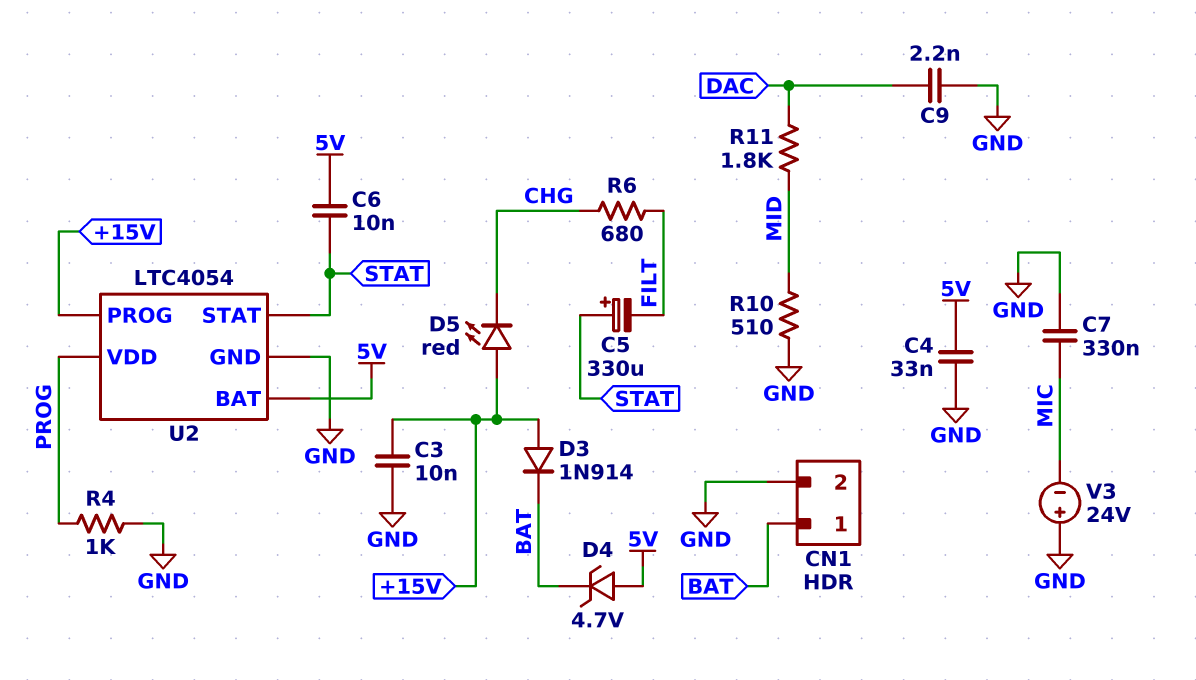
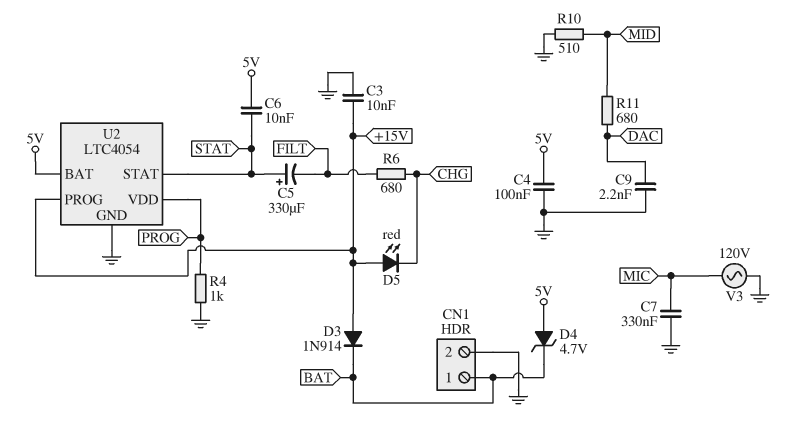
C4: 33nF (5V, GND) -> 100nF (5V, GND)
R11: 1.8k (DAC, MID) -> 680 (DAC, MID)
V3: 24V (plus GND, minus MIC) -> AC 120V (GND, MIC)

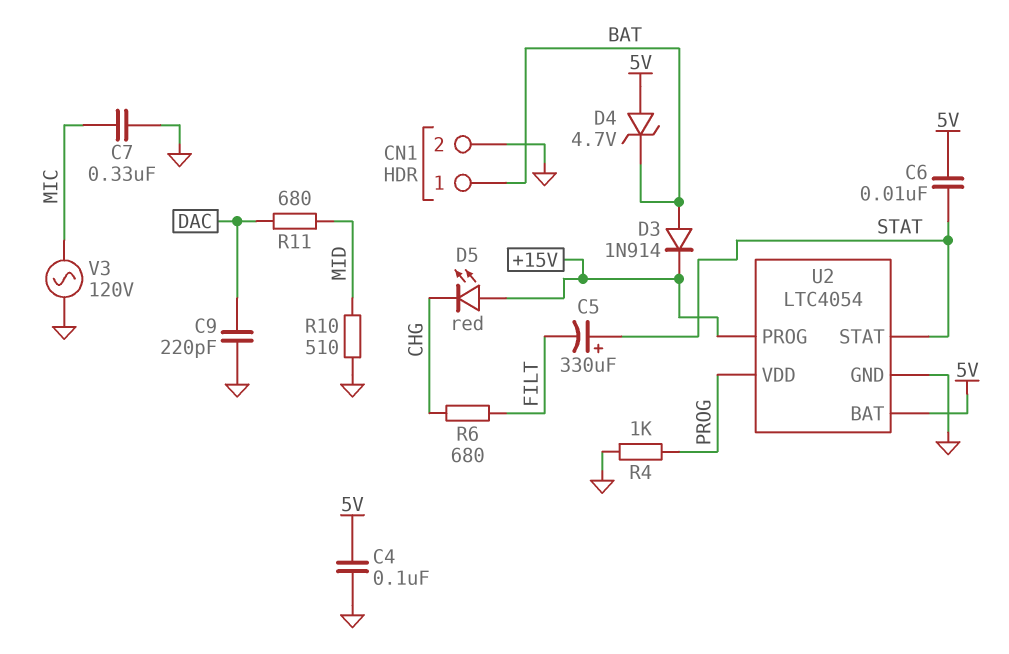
C3: 10nF (+15V, GND) -> none
C9: 2.2nF (DAC, GND) -> 220pF (DAC, GND)
D3: diode 1N914 (A +15V, K BAT) -> diode 1N914 (A BAT, K +15V)

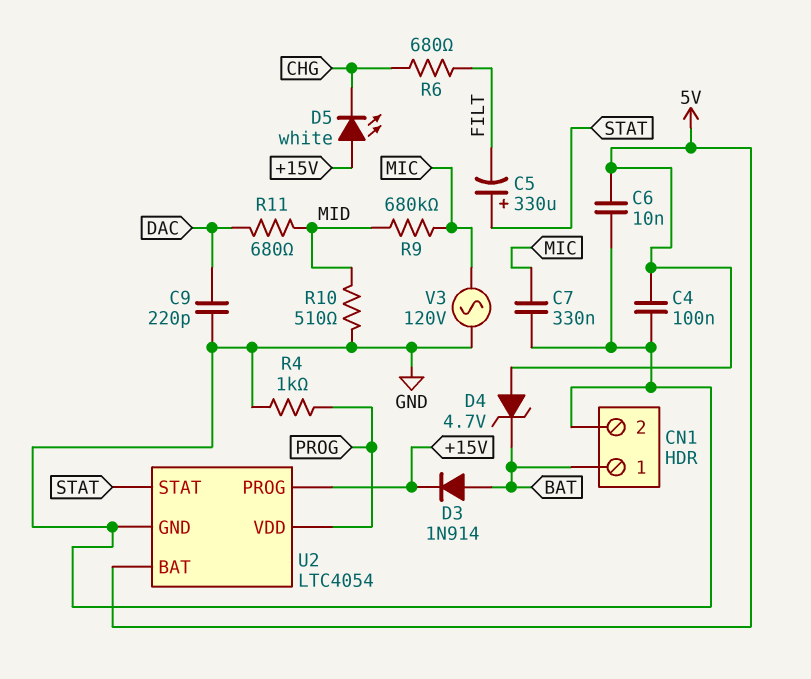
C6: 10nF (5V, STAT) -> 10nF (5V, GND)
D5: LED red (A +15V, K CHG) -> LED white (A +15V, K CHG)
R9: none -> 680k (MIC, MID)

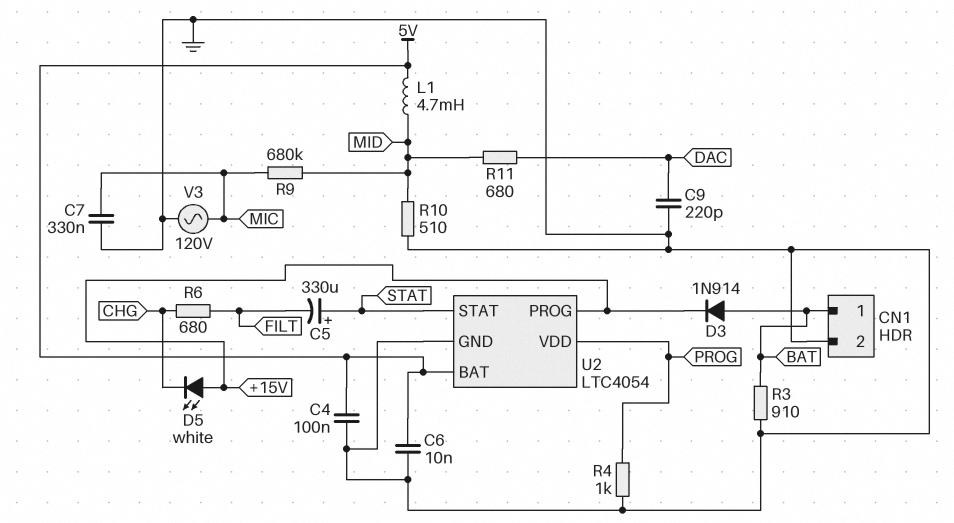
D4: zener 4.7V (A 5V, K BAT) -> none
L1: none -> 4.7mH (5V, MID)
R3: none -> 910 (BAT, GND)

